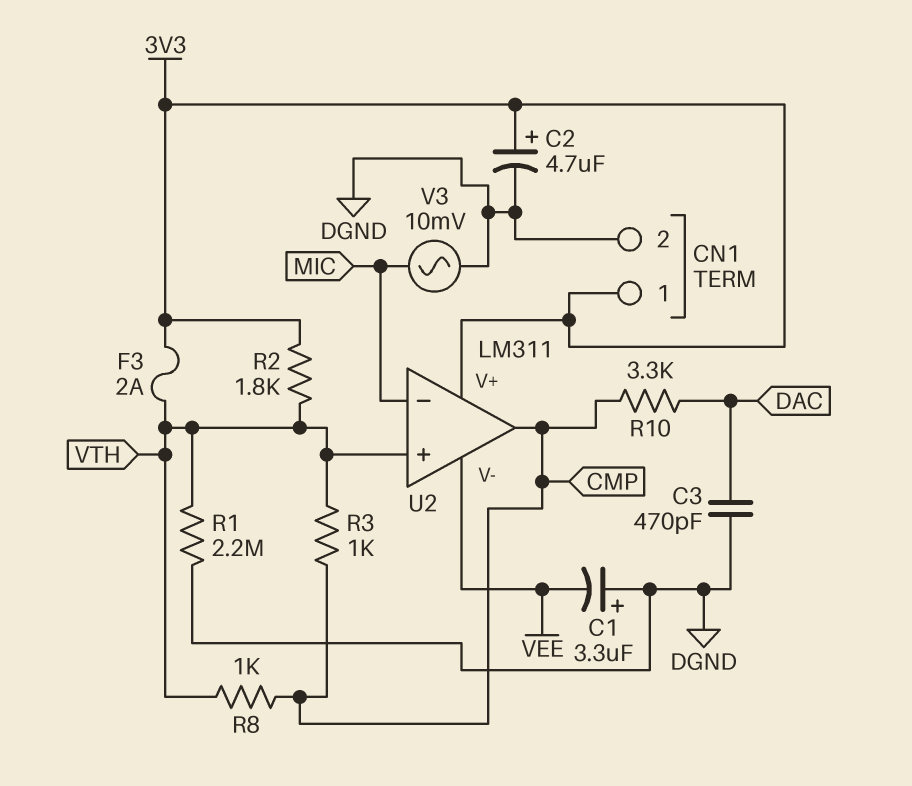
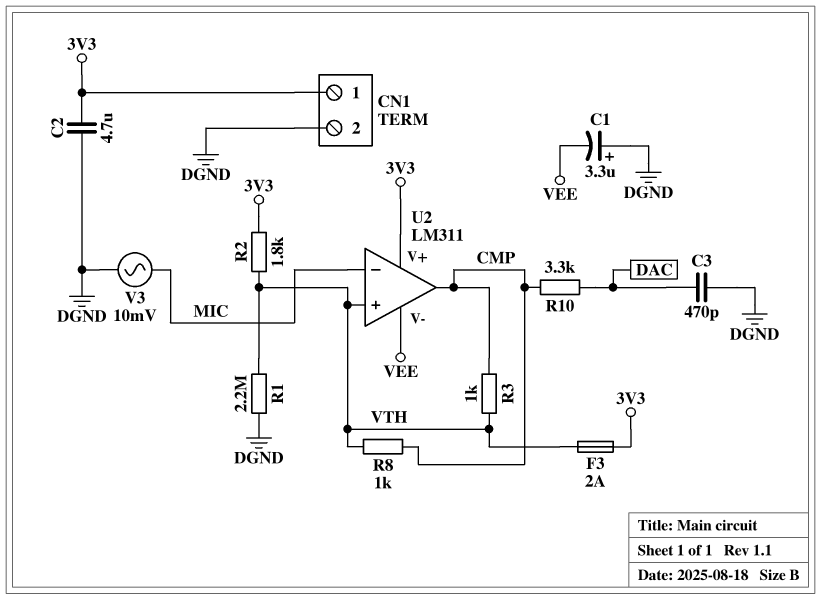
C2: 4.7uF (plus 3V3, minus DGND) -> 4.7uF (3V3, DGND)

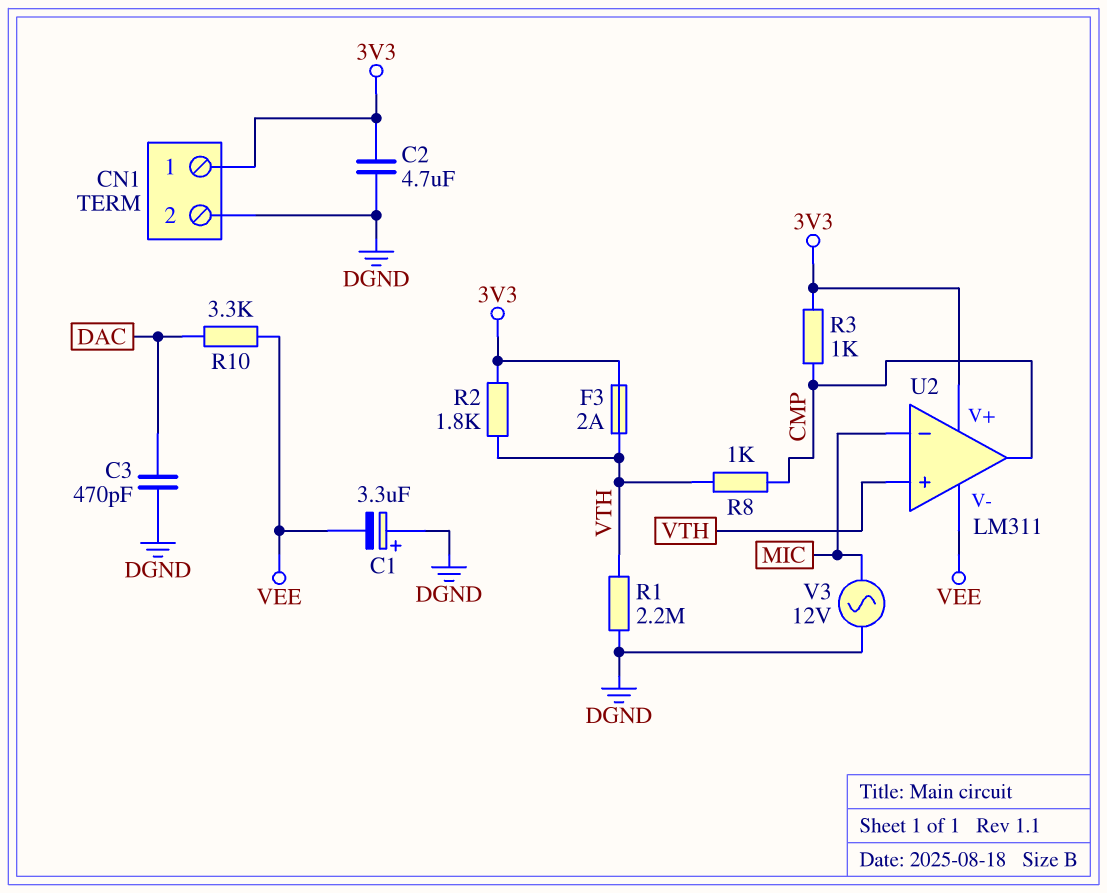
R3: 1k (CMP, VTH) -> 1k (3V3, CMP)
R10: 3.3k (CMP, DAC) -> 3.3k (DAC, VEE)
V3: AC 10mV (DGND, MIC) -> AC 12V (DGND, MIC)

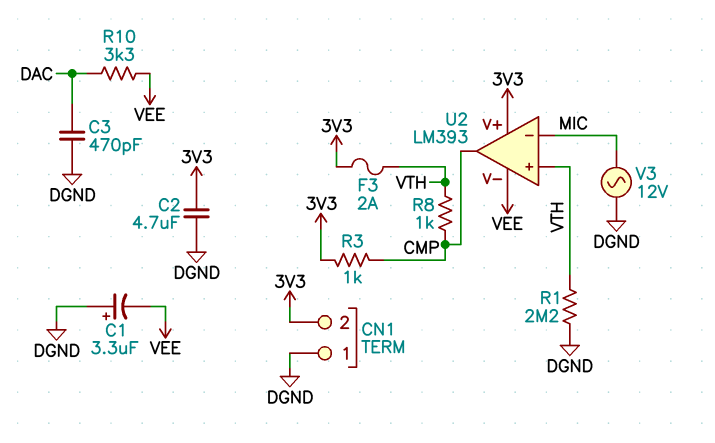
CN1 pin 1: 3V3 -> DGND
CN1 pin 2: DGND -> 3V3
R2: 1.8k (3V3, VTH) -> none
U2: LM311 -> LM393

